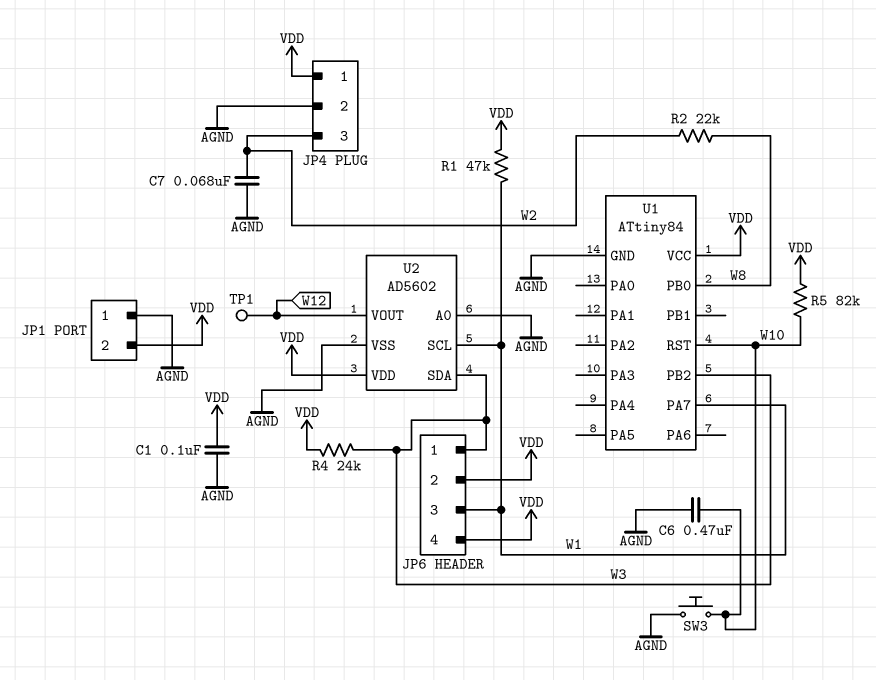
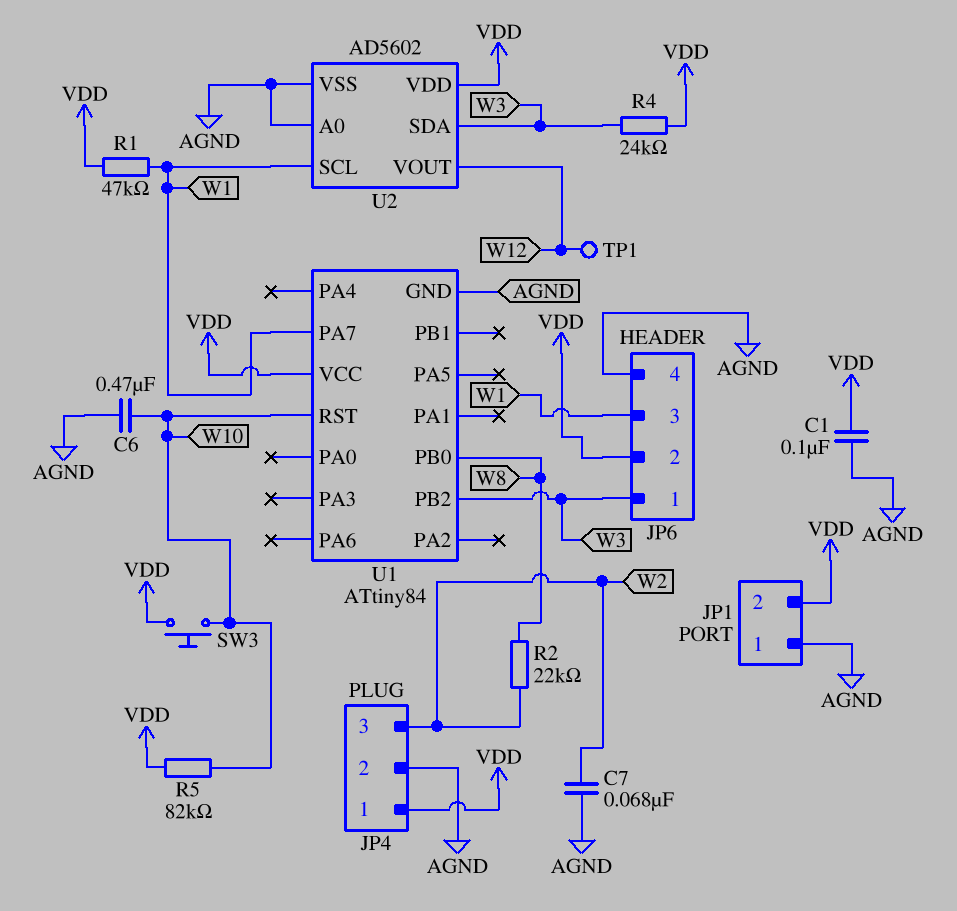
JP6 pin 4: VDD -> AGND
SW3: button (AGND, W10) -> button (VDD, W10)

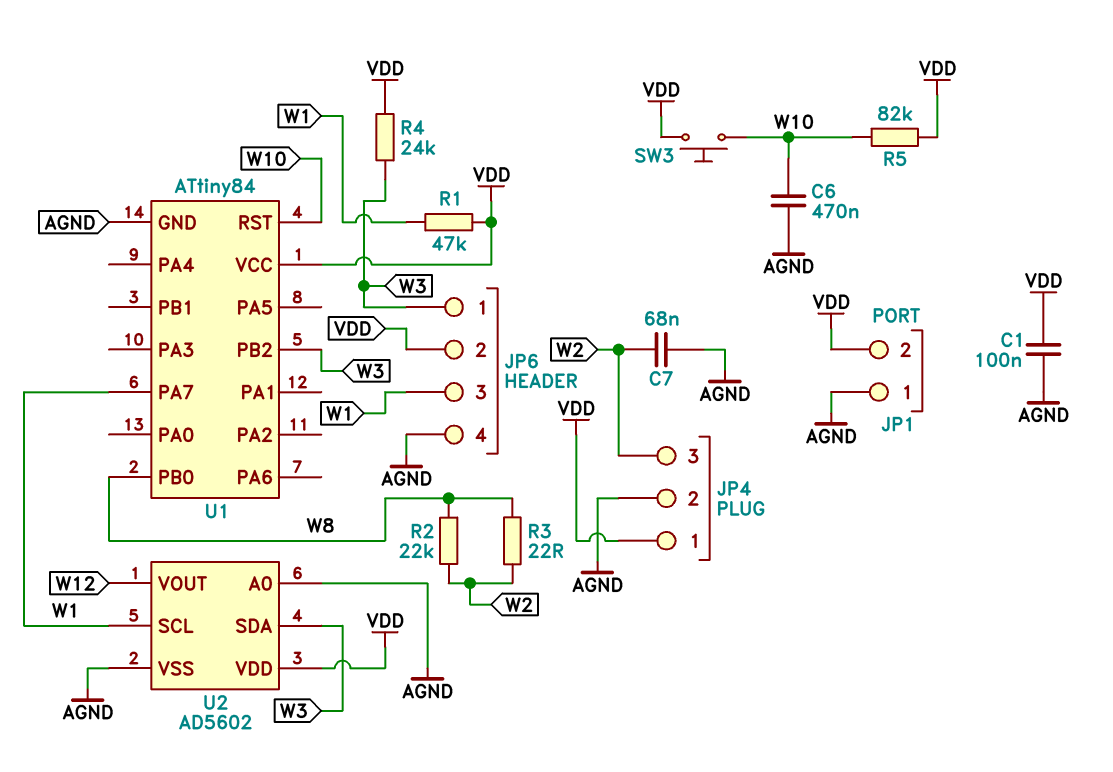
R3: none -> 22 (W2, W8)
TP1: test point (W12) -> none

